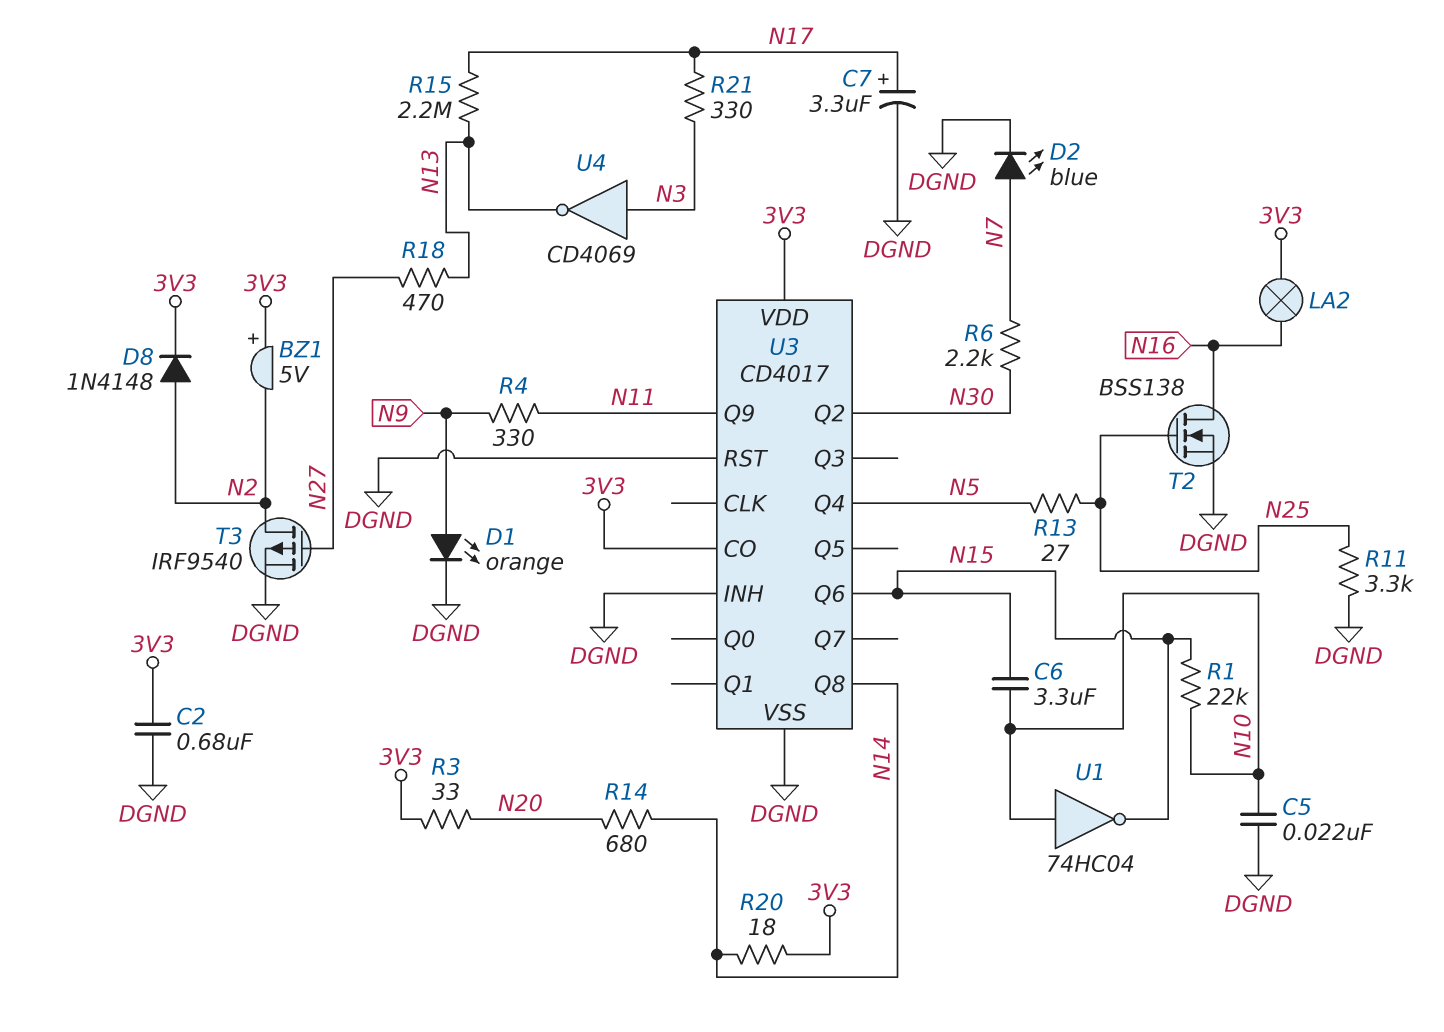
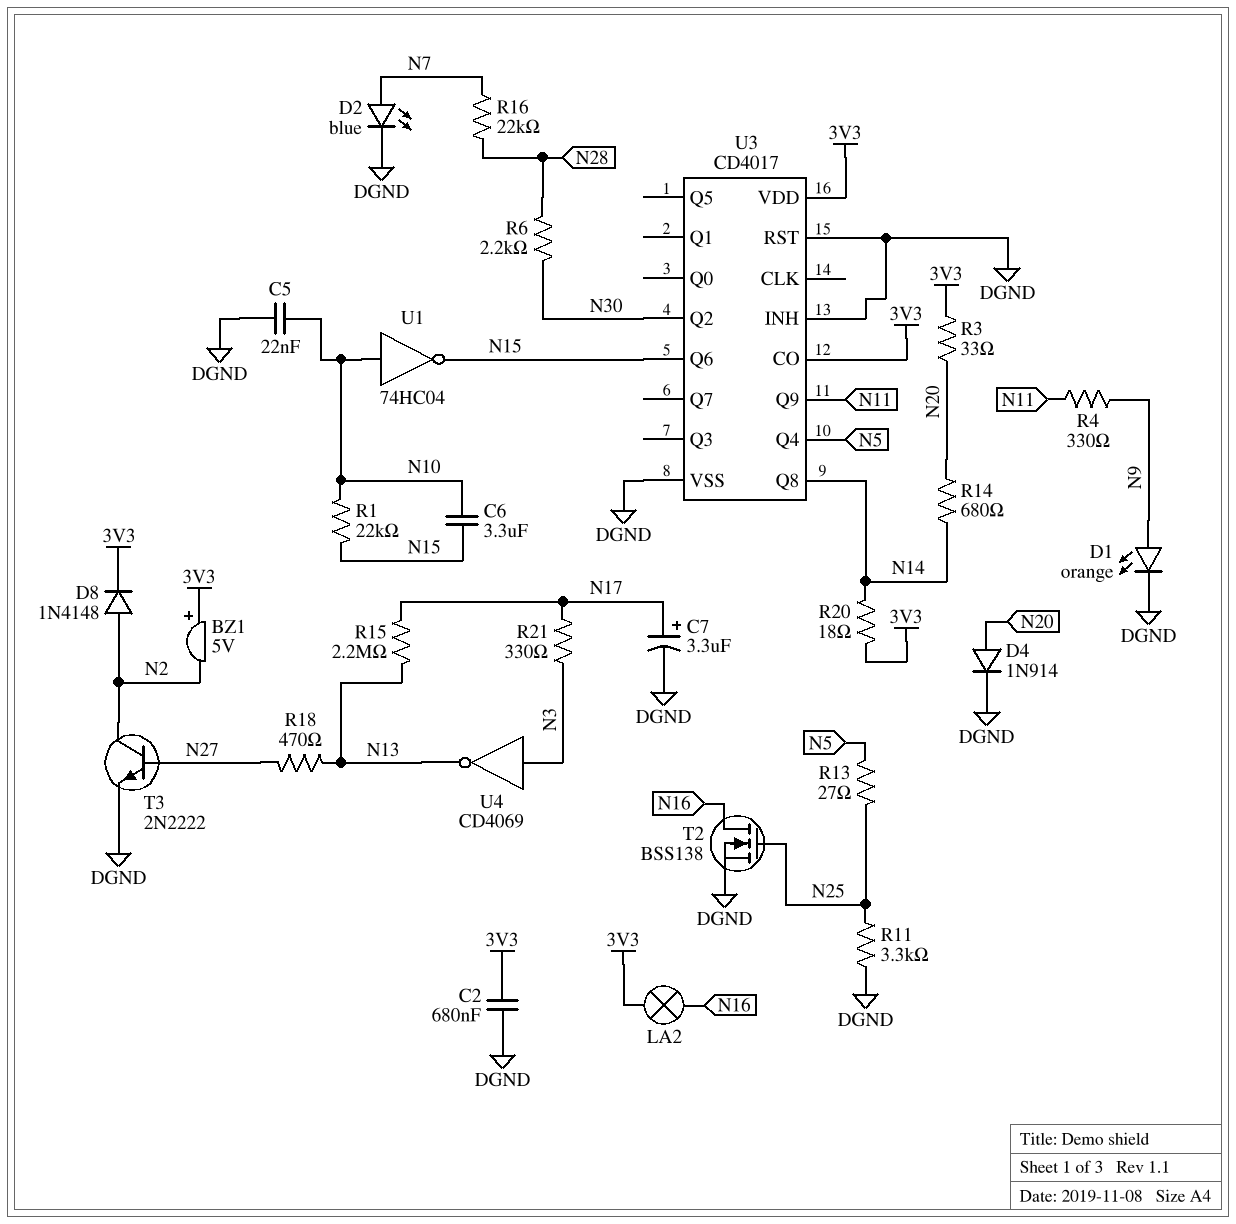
D4: none -> diode 1N914 (A N20, K DGND)
R6: 2.2k (N7, N30) -> 2.2k (N28, N30)
R16: none -> 22k (N7, N28)
T3: PMOS IRF9540 (G N27, D N2, S DGND) -> NPN 2N2222 (B N27, C N2, E DGND)

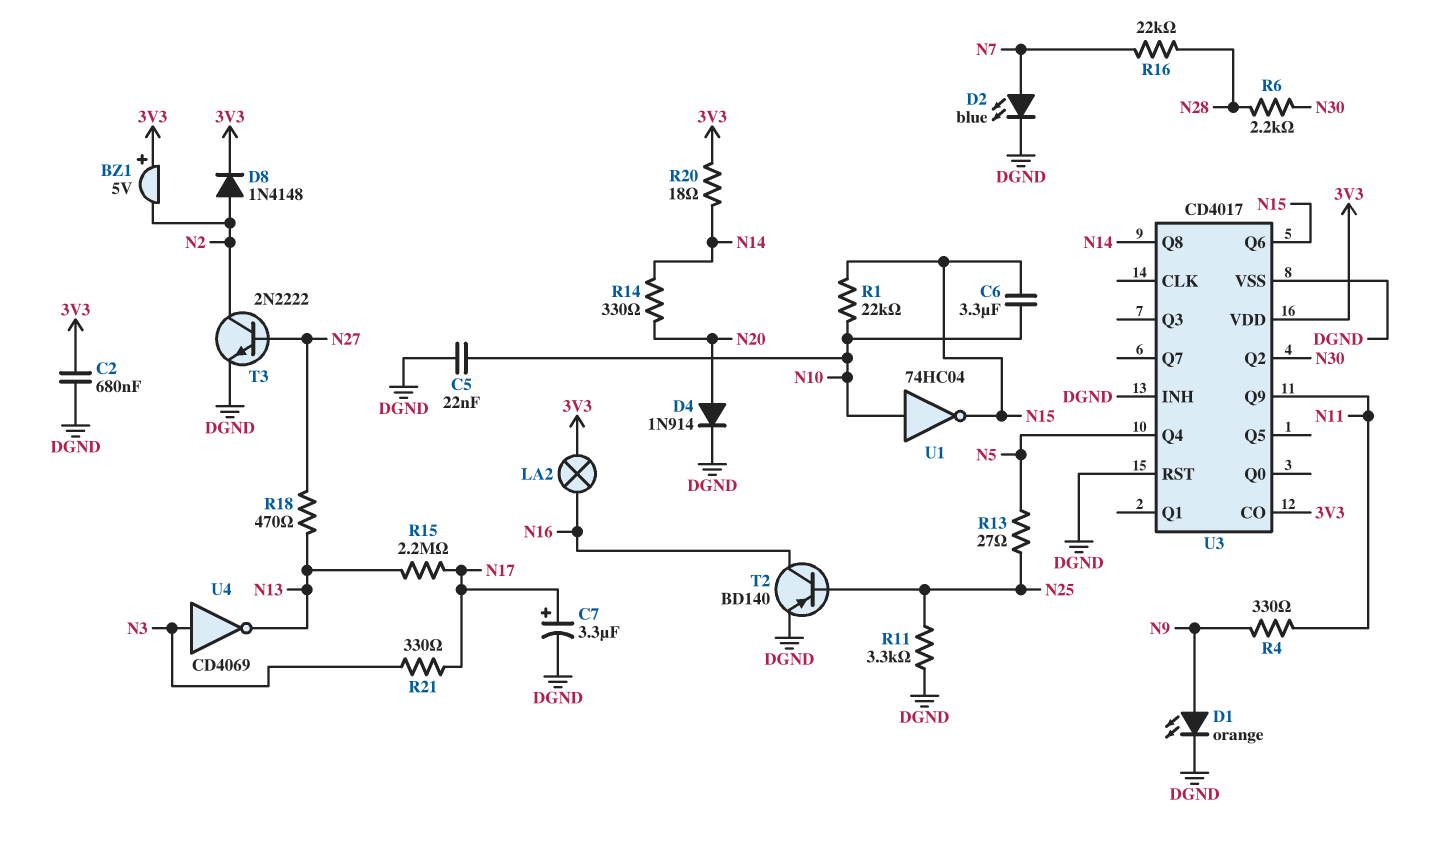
R3: 33 (3V3, N20) -> none
R14: 680 (N14, N20) -> 330 (N14, N20)
T2: NMOS BSS138 (G N25, D N16, S DGND) -> PNP BD140 (B N25, C N16, E DGND)

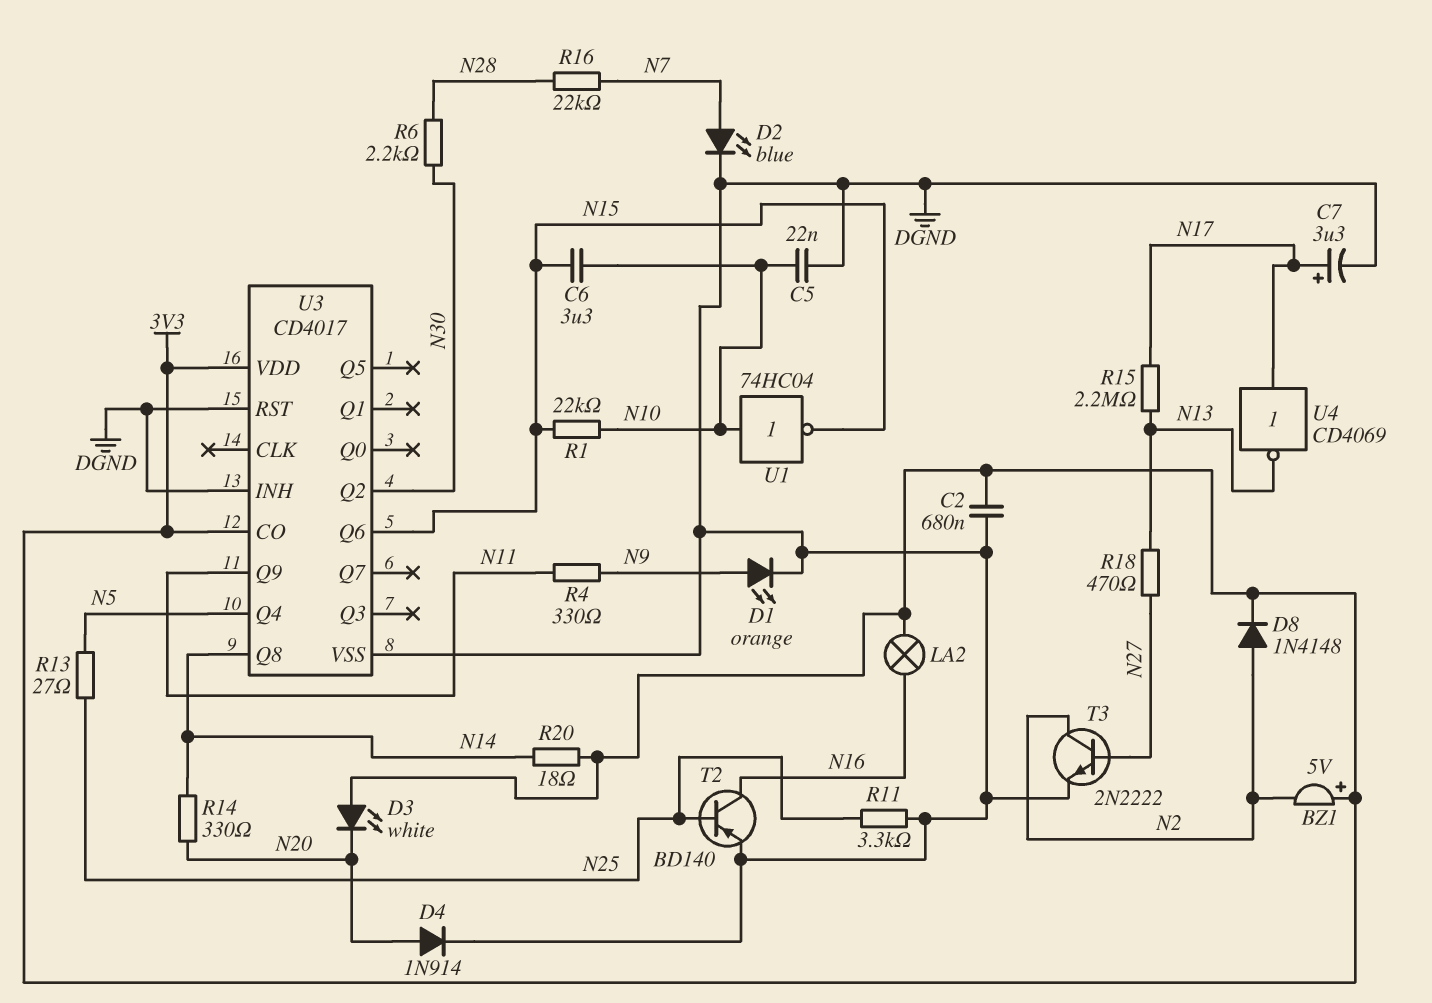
D3: none -> LED white (A 3V3, K N20)
R21: 330 (N3, N17) -> none
U4: NOT CD4069 (in N3, out N13) -> NOT CD4069 (in N17, out N13)

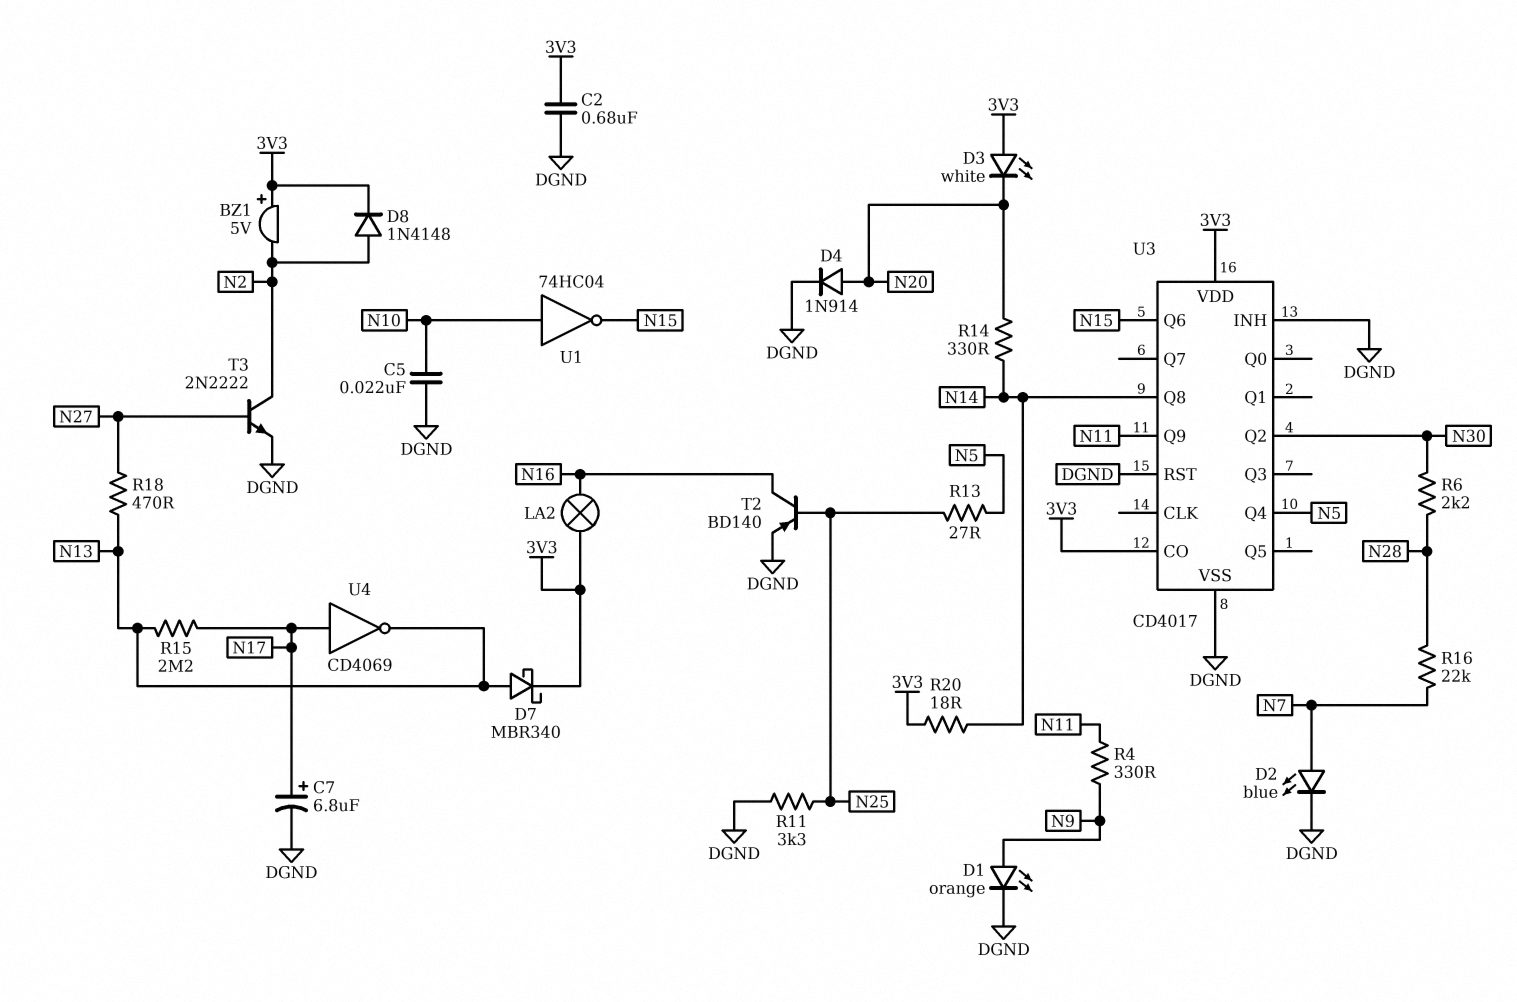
C6: 3.3uF (N10, N15) -> none
C7: 3.3uF (plus N17, minus DGND) -> 6.8uF (plus N17, minus DGND)
D7: none -> schottky MBR340 (A N13, K 3V3)
R1: 22k (N10, N15) -> none

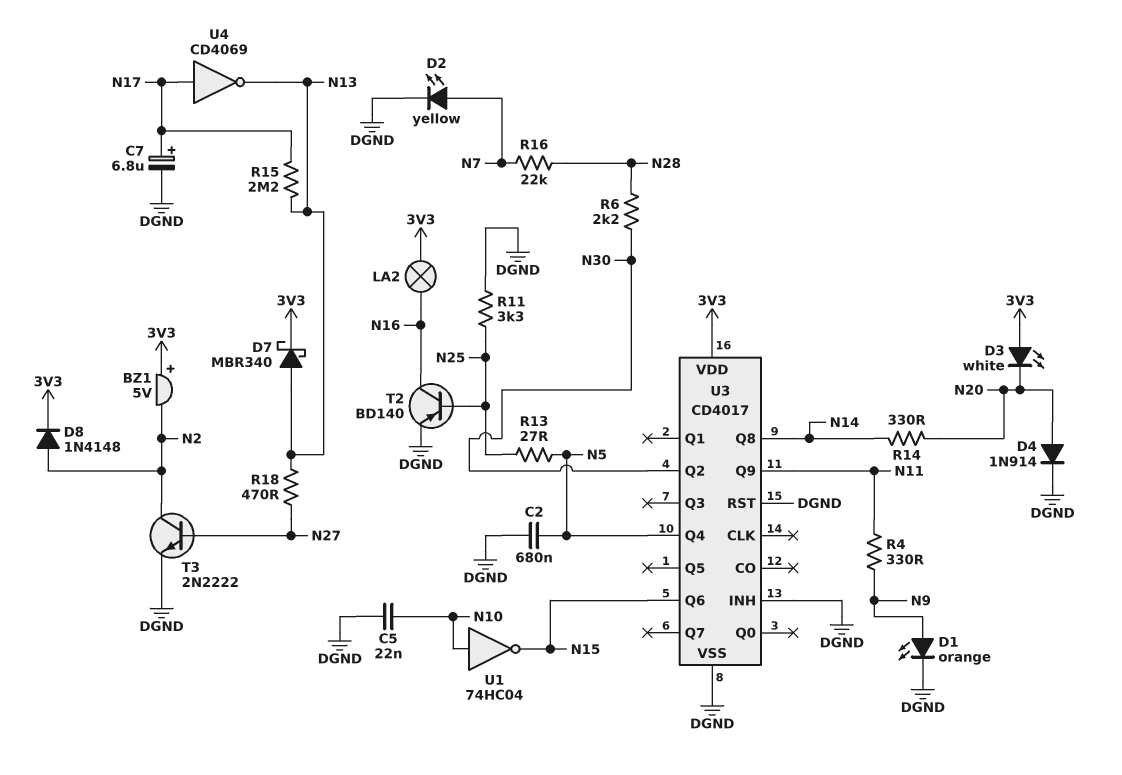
C2: 680nF (3V3, DGND) -> 680nF (DGND, N5)
D2: LED blue (A N7, K DGND) -> LED yellow (A N7, K DGND)
R20: 18 (3V3, N14) -> none
U3 pin CO: 3V3 -> none

